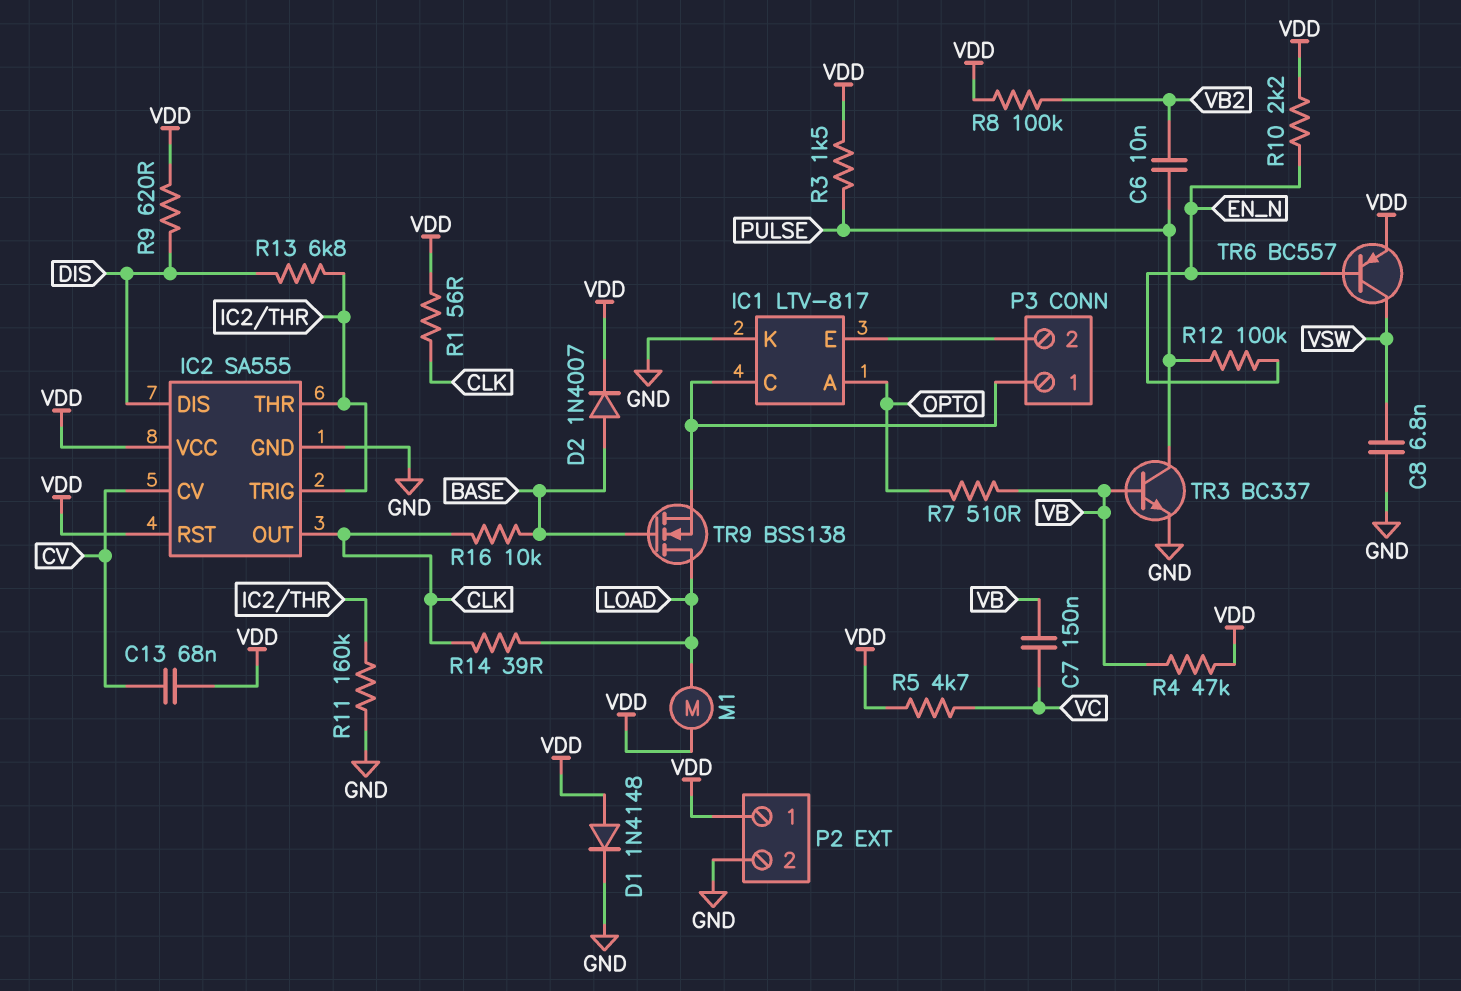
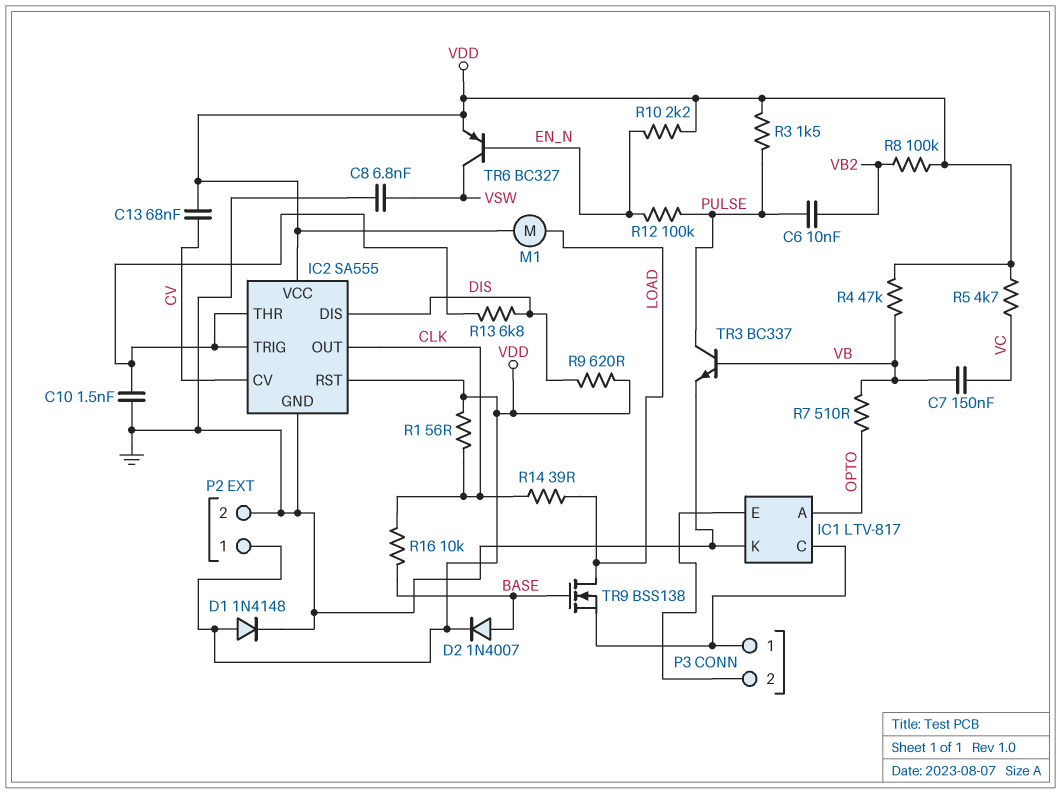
C10: none -> 1.5nF (GND, IC2/THR)
R11: 160k (GND, IC2/THR) -> none
TR6: PNP BC557 (B EN_N, C VSW, E VDD) -> PNP BC327 (B EN_N, C VSW, E VDD)

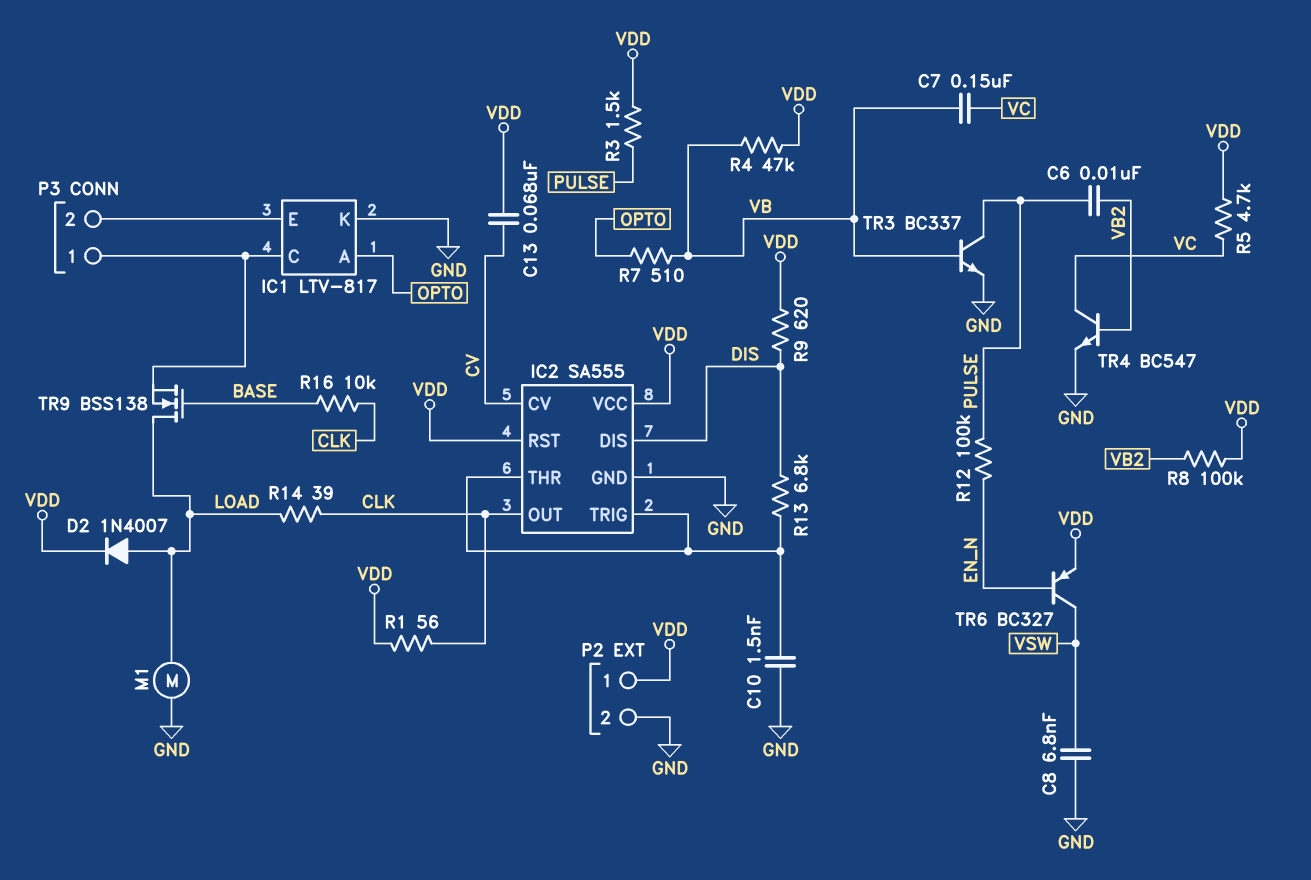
D1: diode 1N4148 (A VDD, K GND) -> none
D2: diode 1N4007 (A BASE, K VDD) -> diode 1N4007 (A LOAD, K VDD)
M1: motor (LOAD, VDD) -> motor (GND, LOAD)
R10: 2.2k (EN_N, VDD) -> none
TR4: none -> NPN BC547 (B VB2, C VC, E GND)

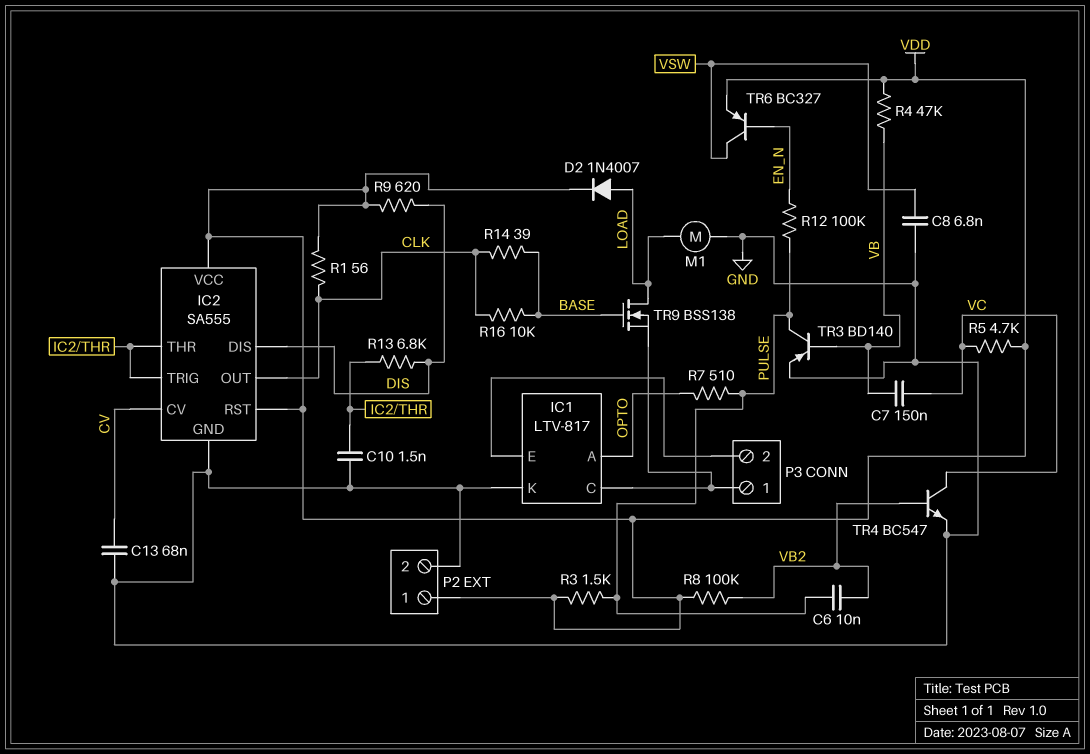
C13: 68nF (CV, VDD) -> 68nF (CV, GND)
R7: 510 (OPTO, VB) -> 510 (OPTO, PULSE)
R14: 39 (CLK, LOAD) -> 39 (BASE, CLK)
TR3: NPN BC337 (B VB, C PULSE, E GND) -> PNP BD140 (B VB, C PULSE, E GND)

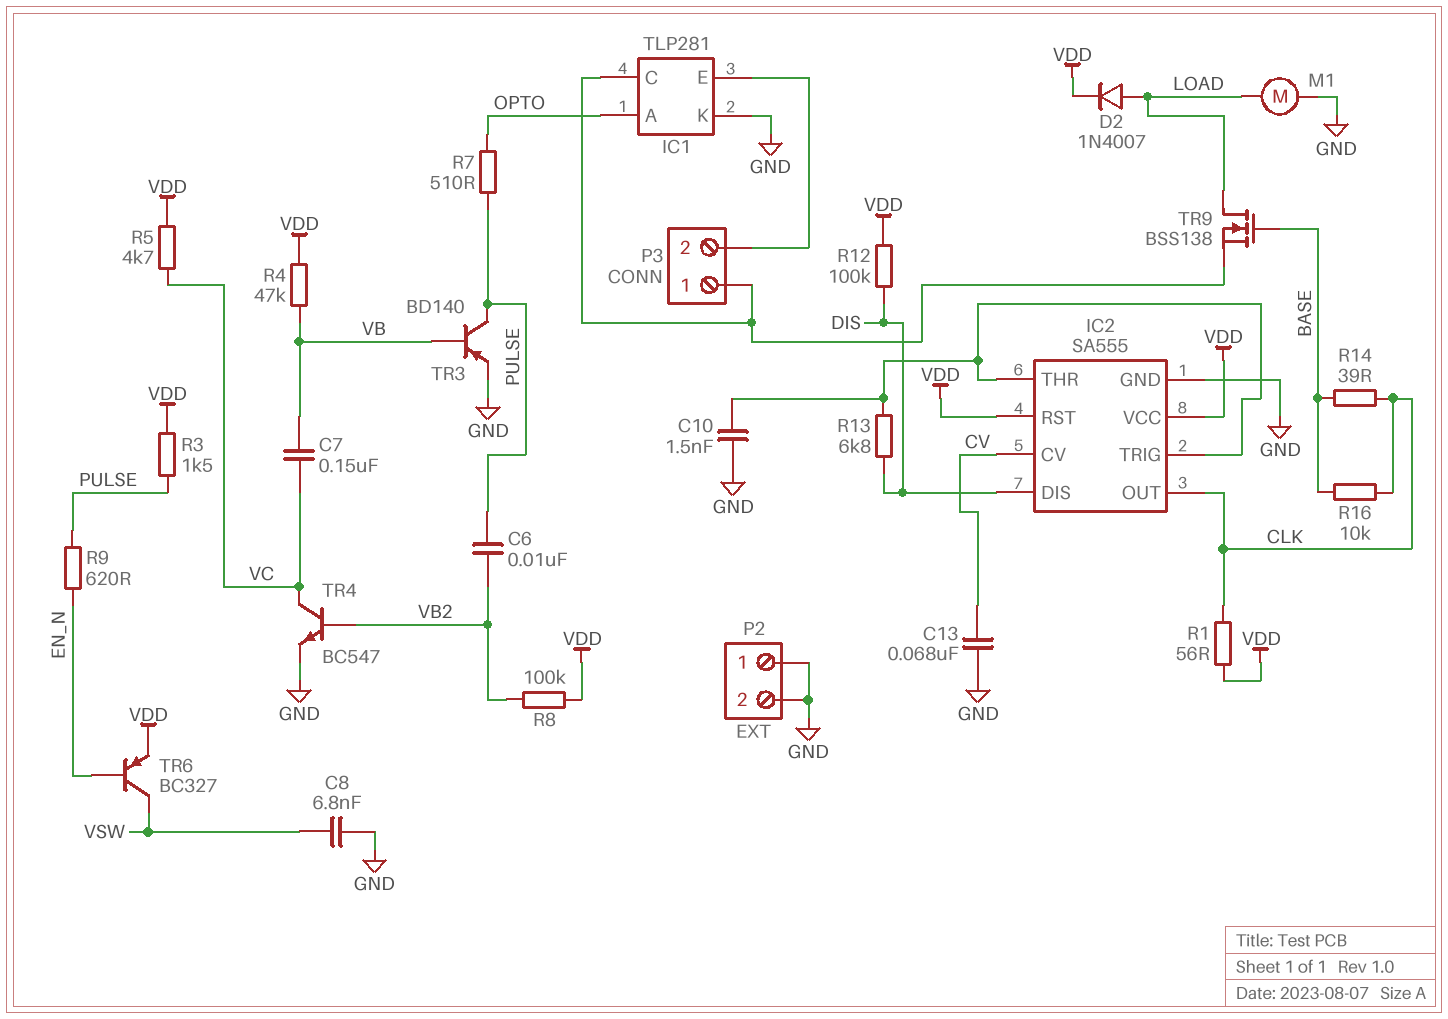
IC1: LTV-817 -> TLP281
P2 pin 1: VDD -> GND
R9: 620 (DIS, VDD) -> 620 (EN_N, PULSE)
R12: 100k (EN_N, PULSE) -> 100k (DIS, VDD)

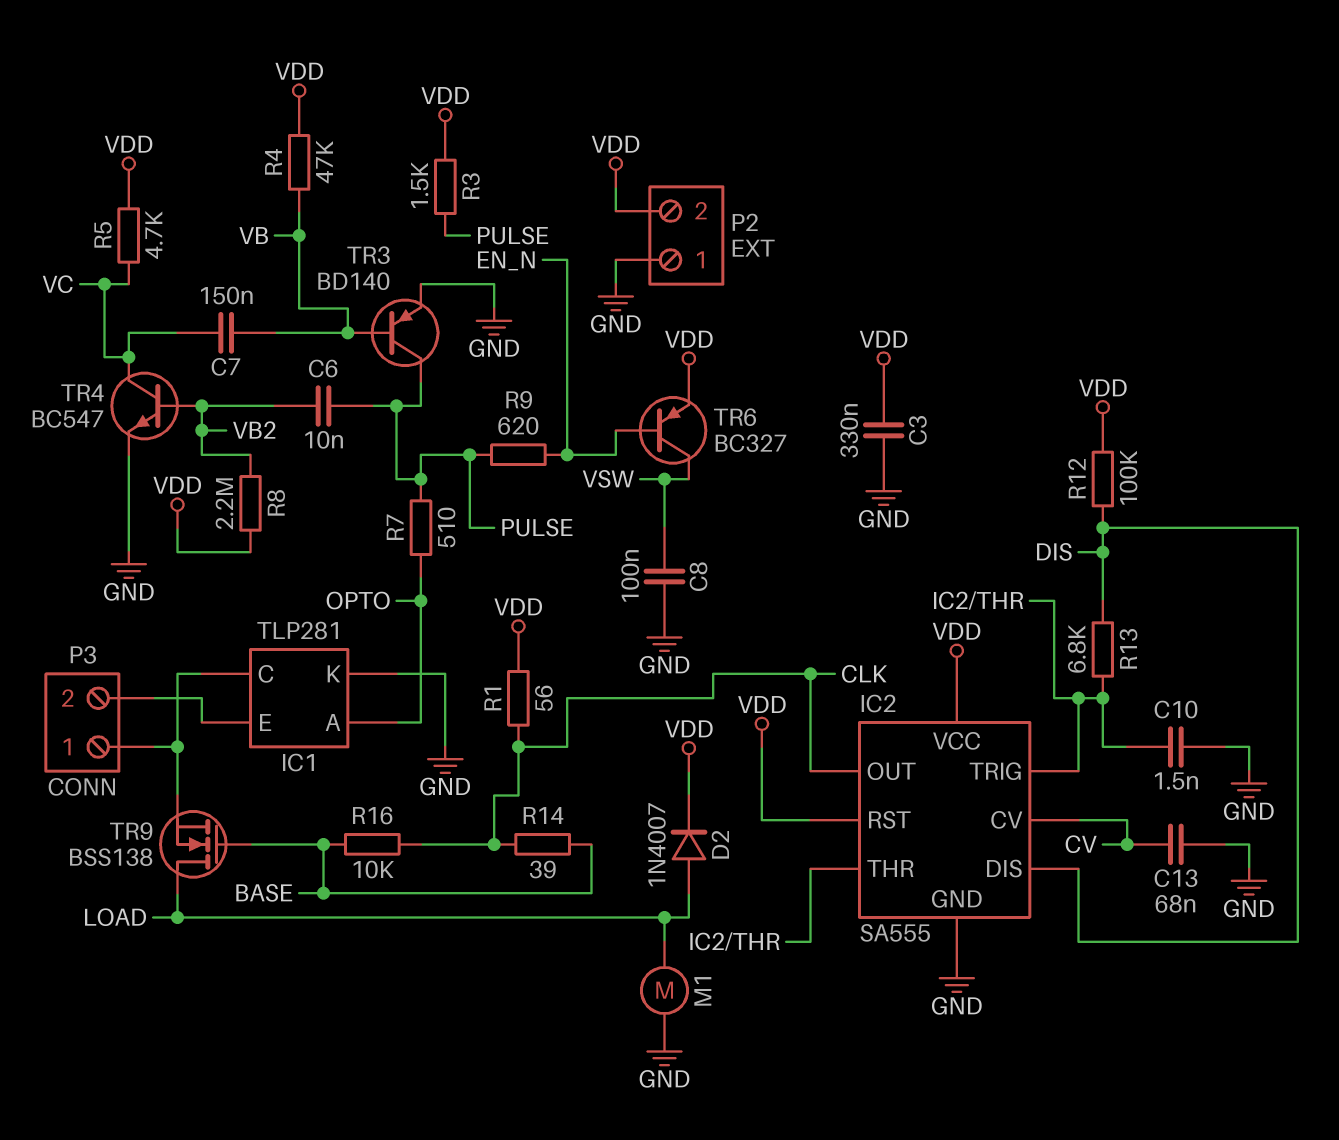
C3: none -> 330nF (GND, VDD)
C8: 6.8nF (GND, VSW) -> 100nF (GND, VSW)
P2 pin 2: GND -> VDD
R8: 100k (VB2, VDD) -> 2.2M (VB2, VDD)

